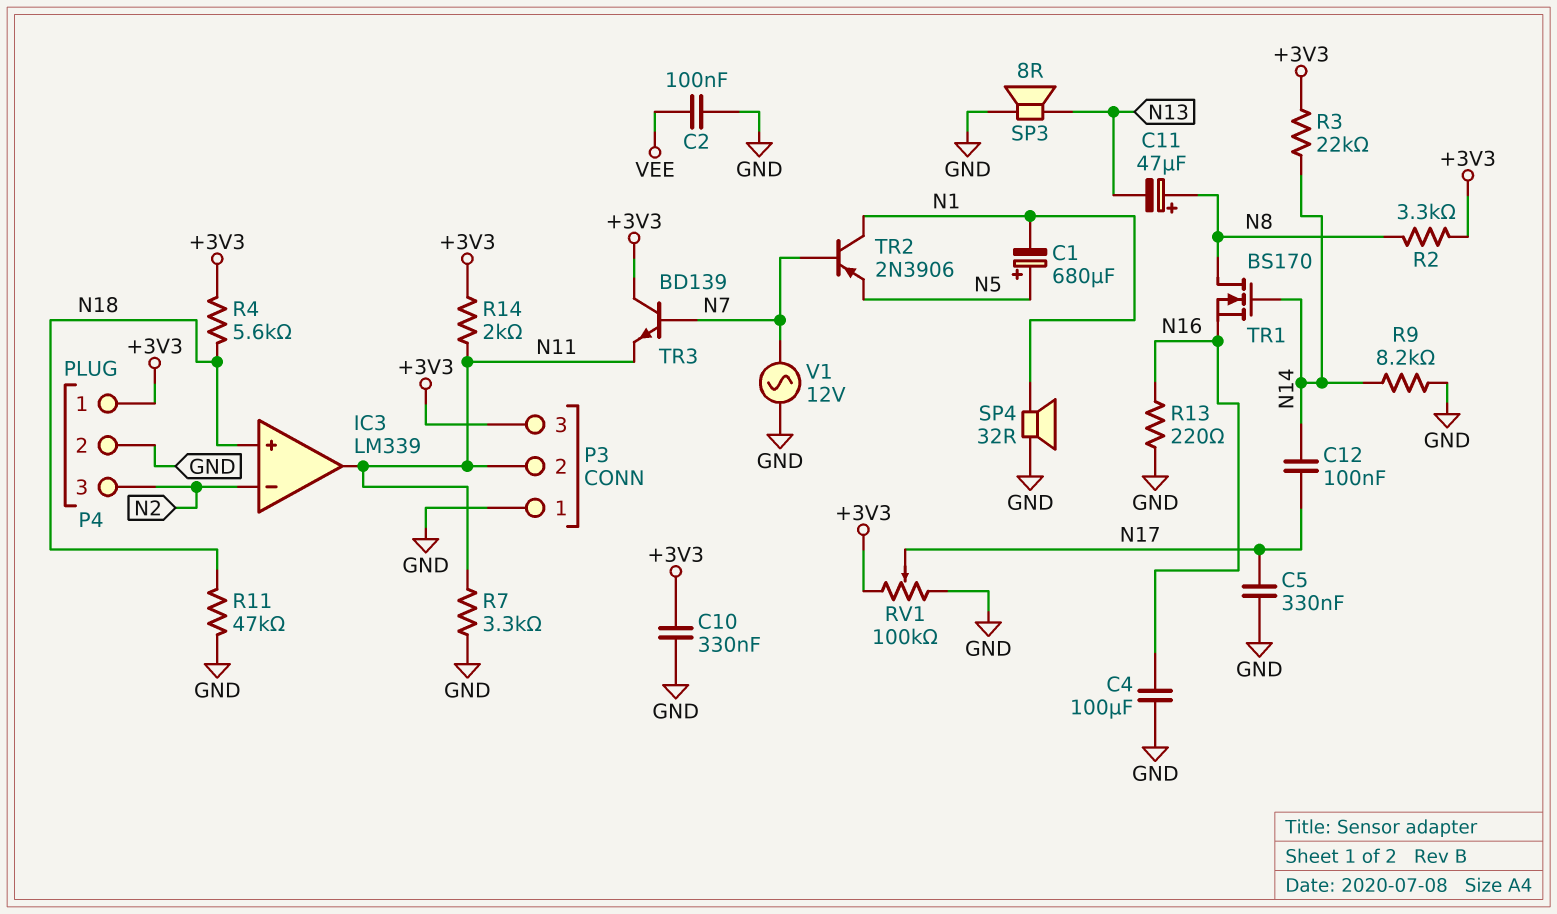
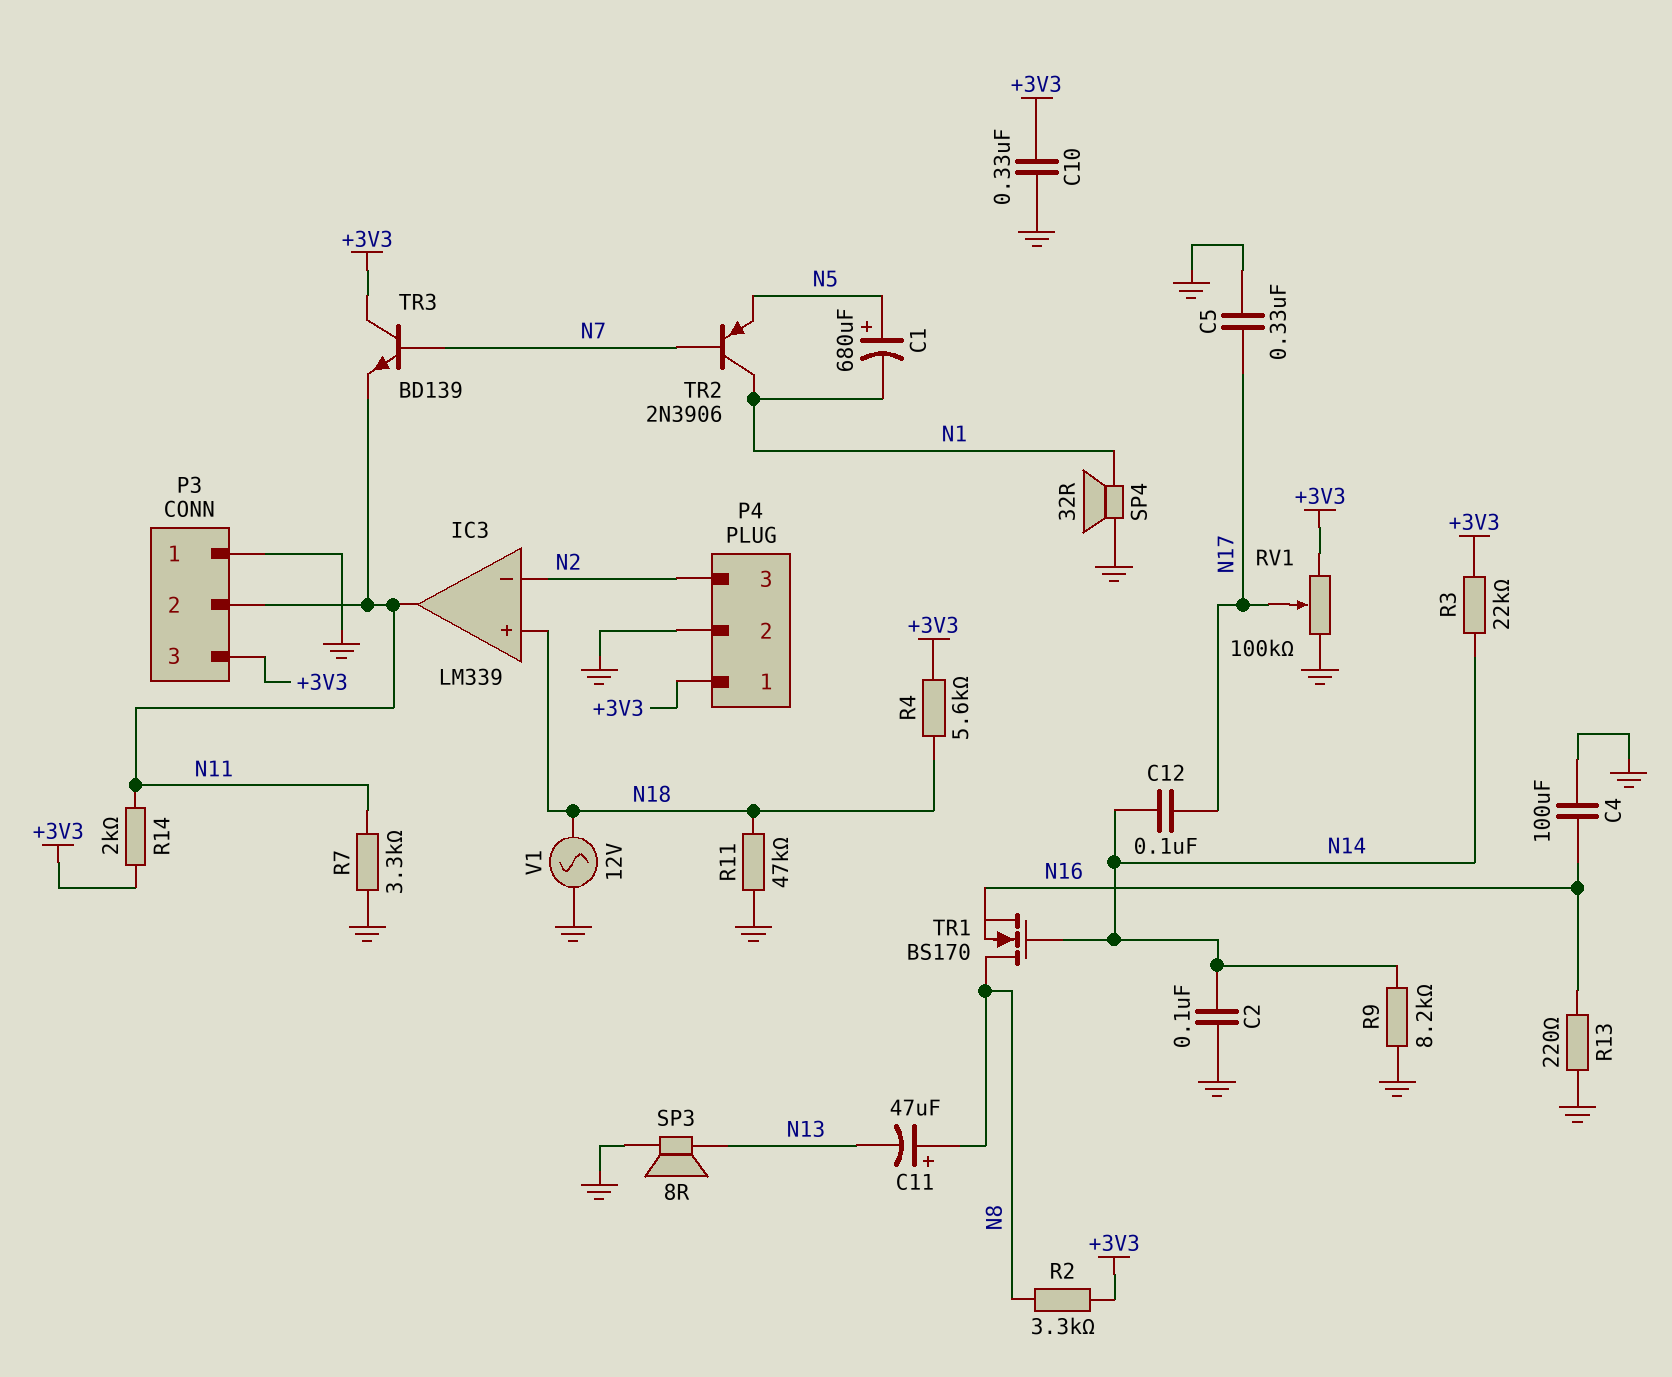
C2: 100nF (GND, VEE) -> 100nF (GND, N14)
V1: AC 12V (GND, N7) -> AC 12V (GND, N18)

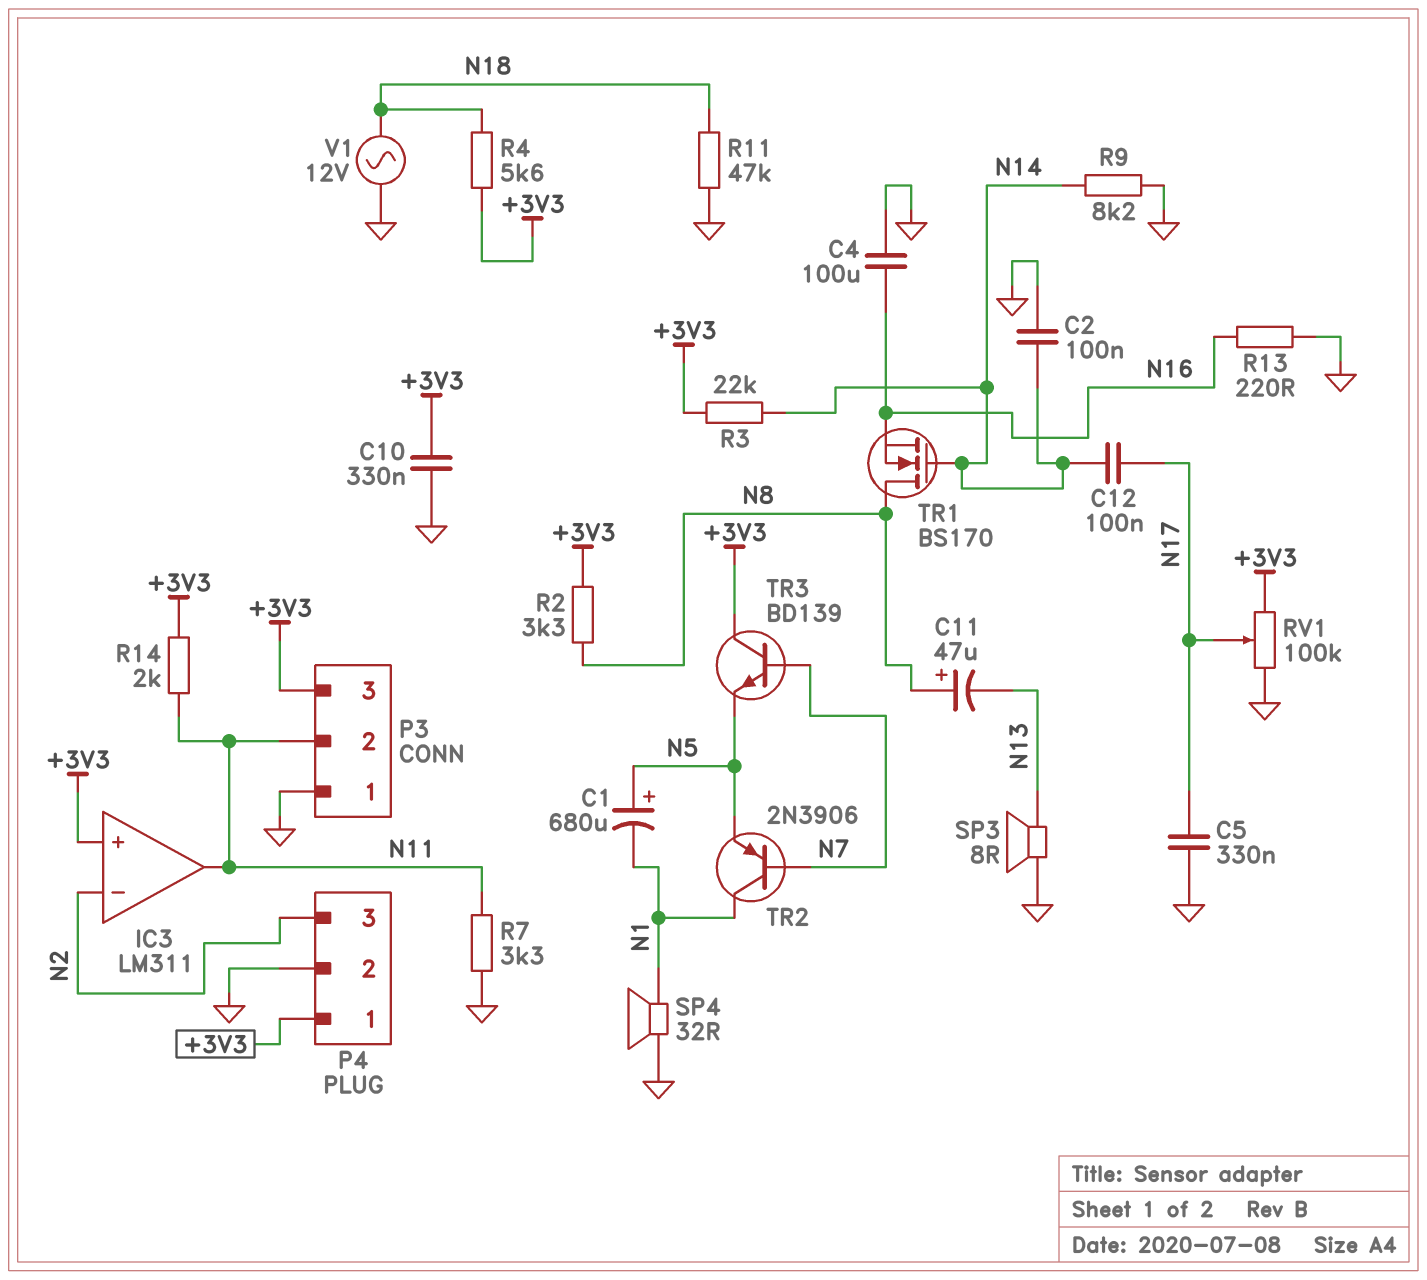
IC3: LM339 -> LM311
IC3 pin in+: N18 -> +3V3
TR3: NPN BD139 (B N7, C +3V3, E N11) -> NPN BD139 (B N7, C +3V3, E N5)

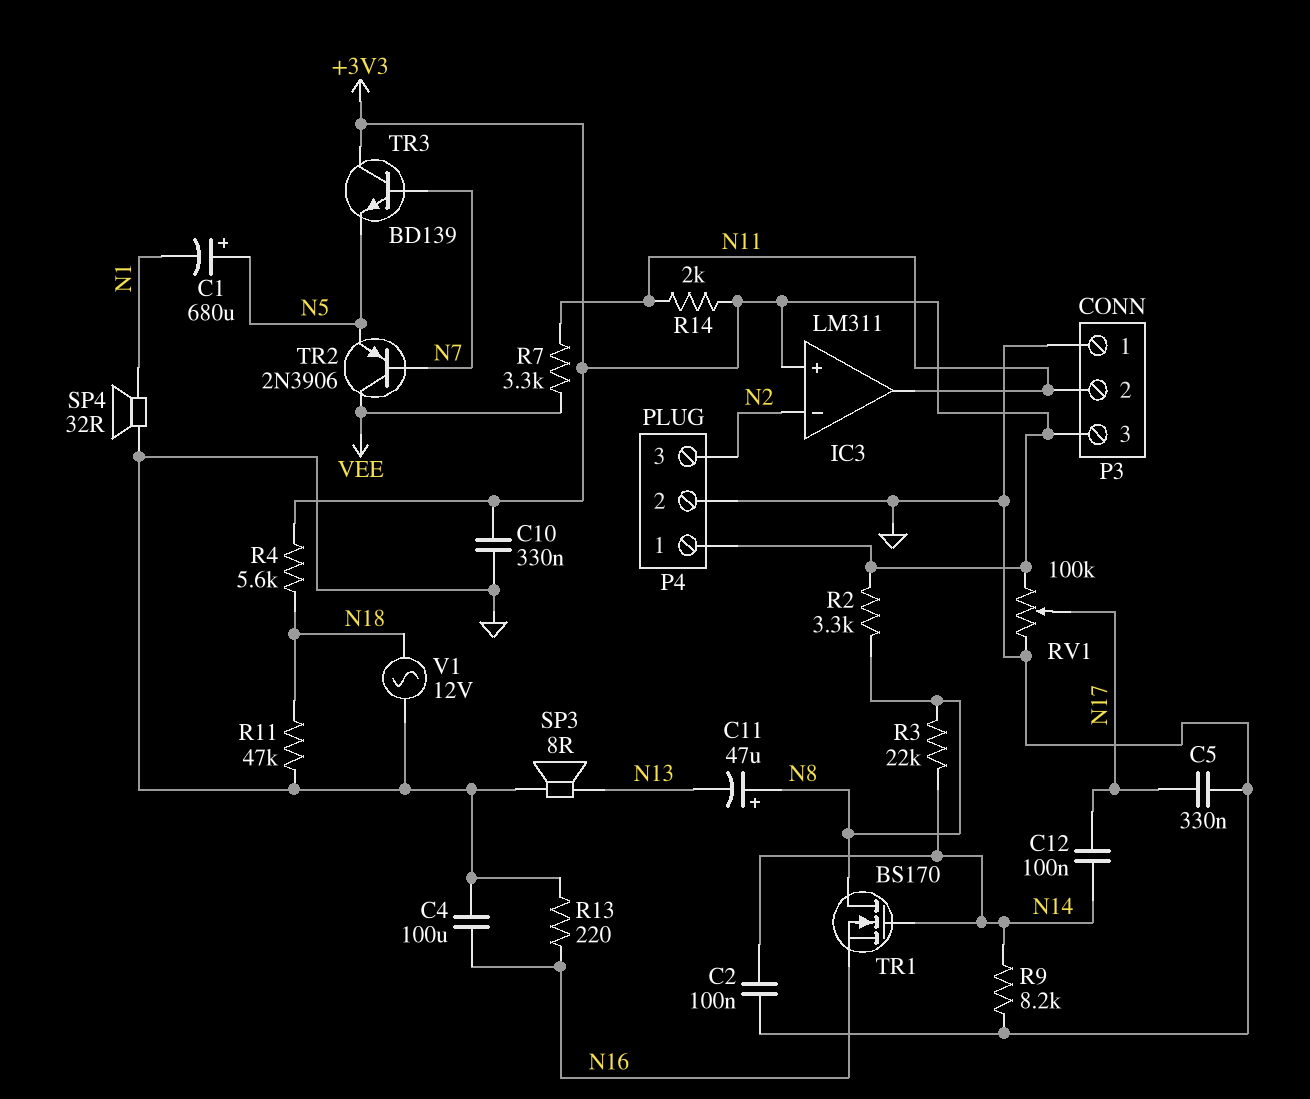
R3: 22k (+3V3, N14) -> 22k (N8, N14)
R7: 3.3k (GND, N11) -> 3.3k (N11, VEE)
TR2: PNP 2N3906 (B N7, C N1, E N5) -> PNP 2N3906 (B N7, C VEE, E N5)

